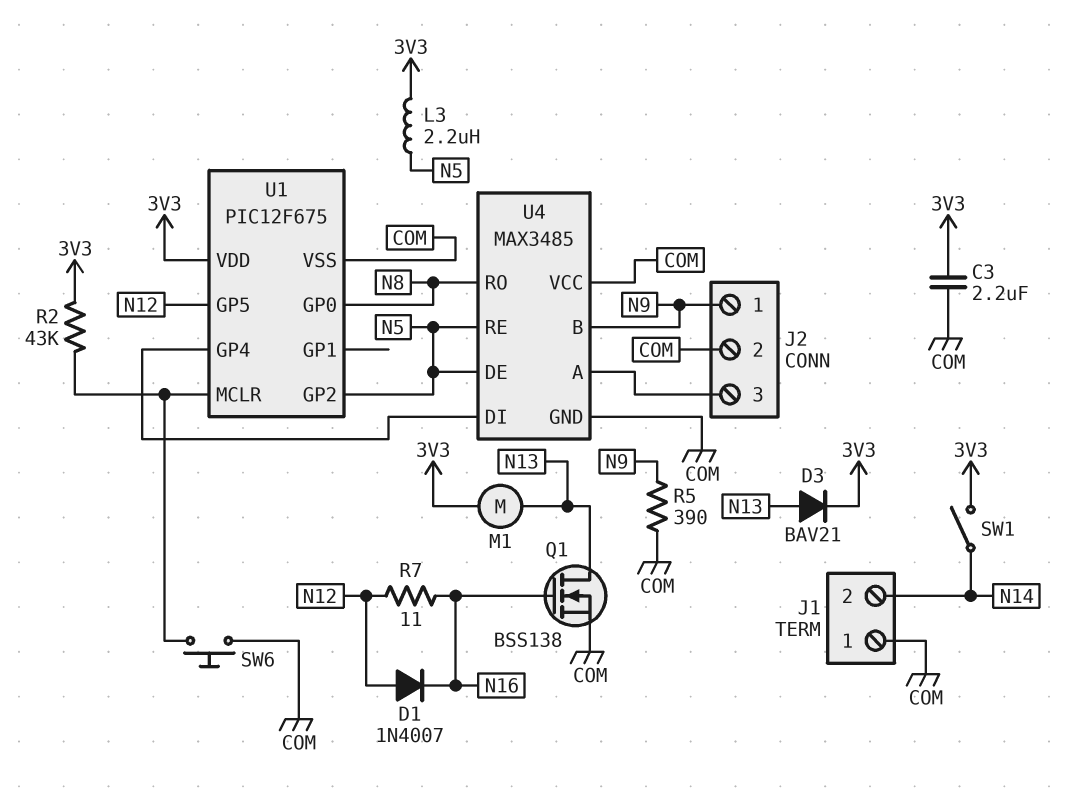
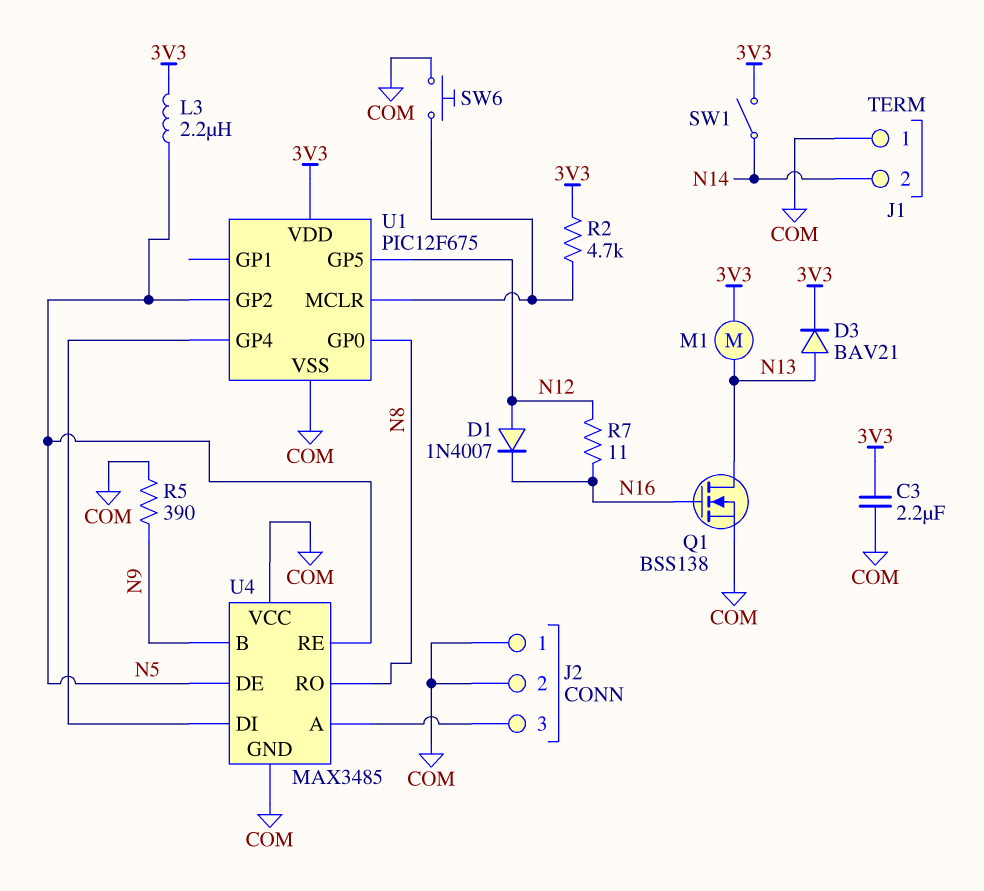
J2 pin 1: N9 -> COM
R2: 43k (3V3, U1/MCLR) -> 4.7k (3V3, U1/MCLR)

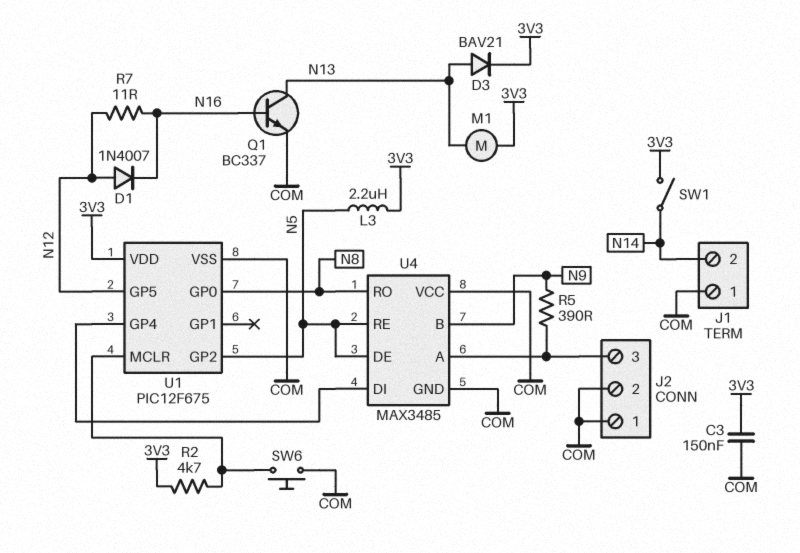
C3: 2.2uF (3V3, COM) -> 150nF (3V3, COM)
Q1: NMOS BSS138 (G N16, D N13, S COM) -> NPN BC337 (B N16, C N13, E COM)
R5: 390 (COM, N9) -> 390 (J2/3, N9)

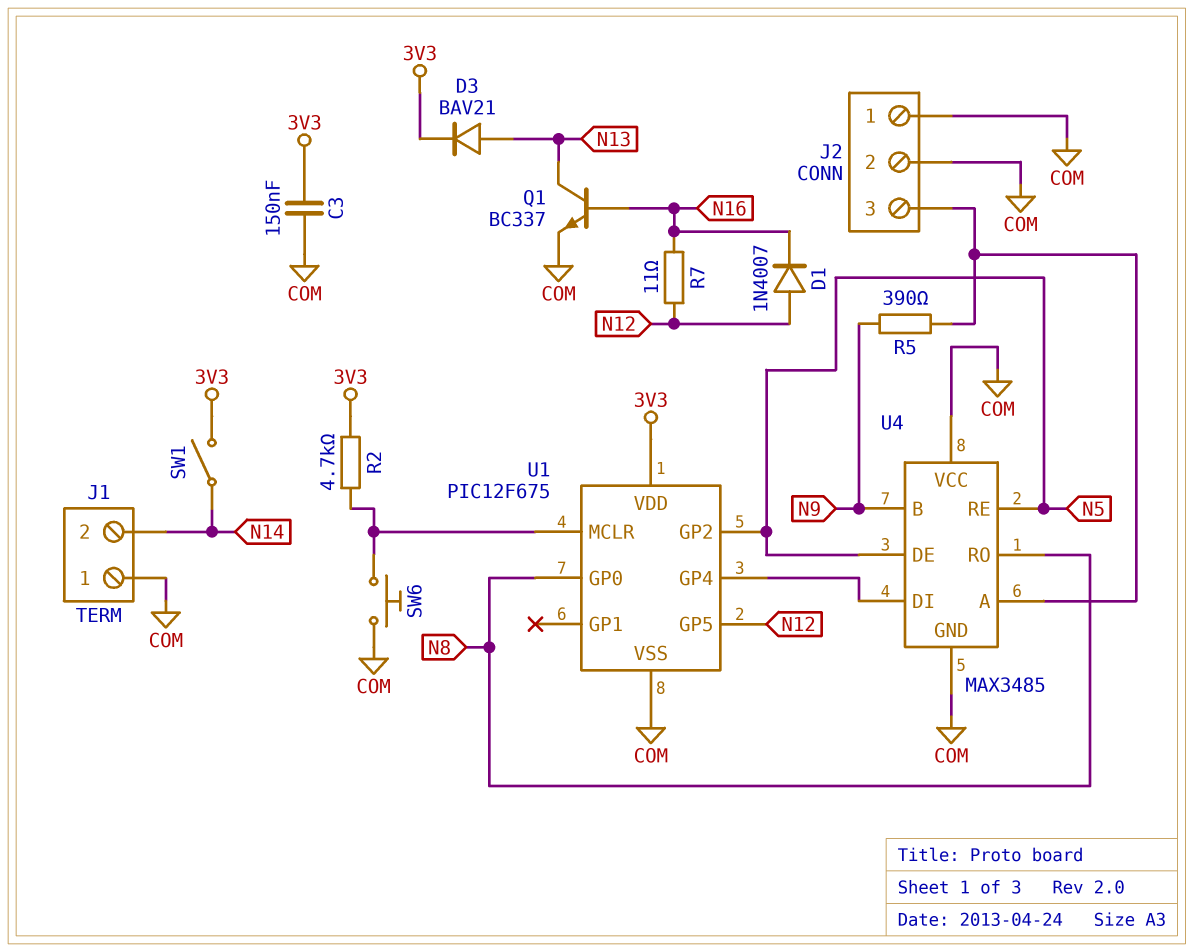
L3: 2.2uH (3V3, N5) -> none
M1: motor (3V3, N13) -> none

